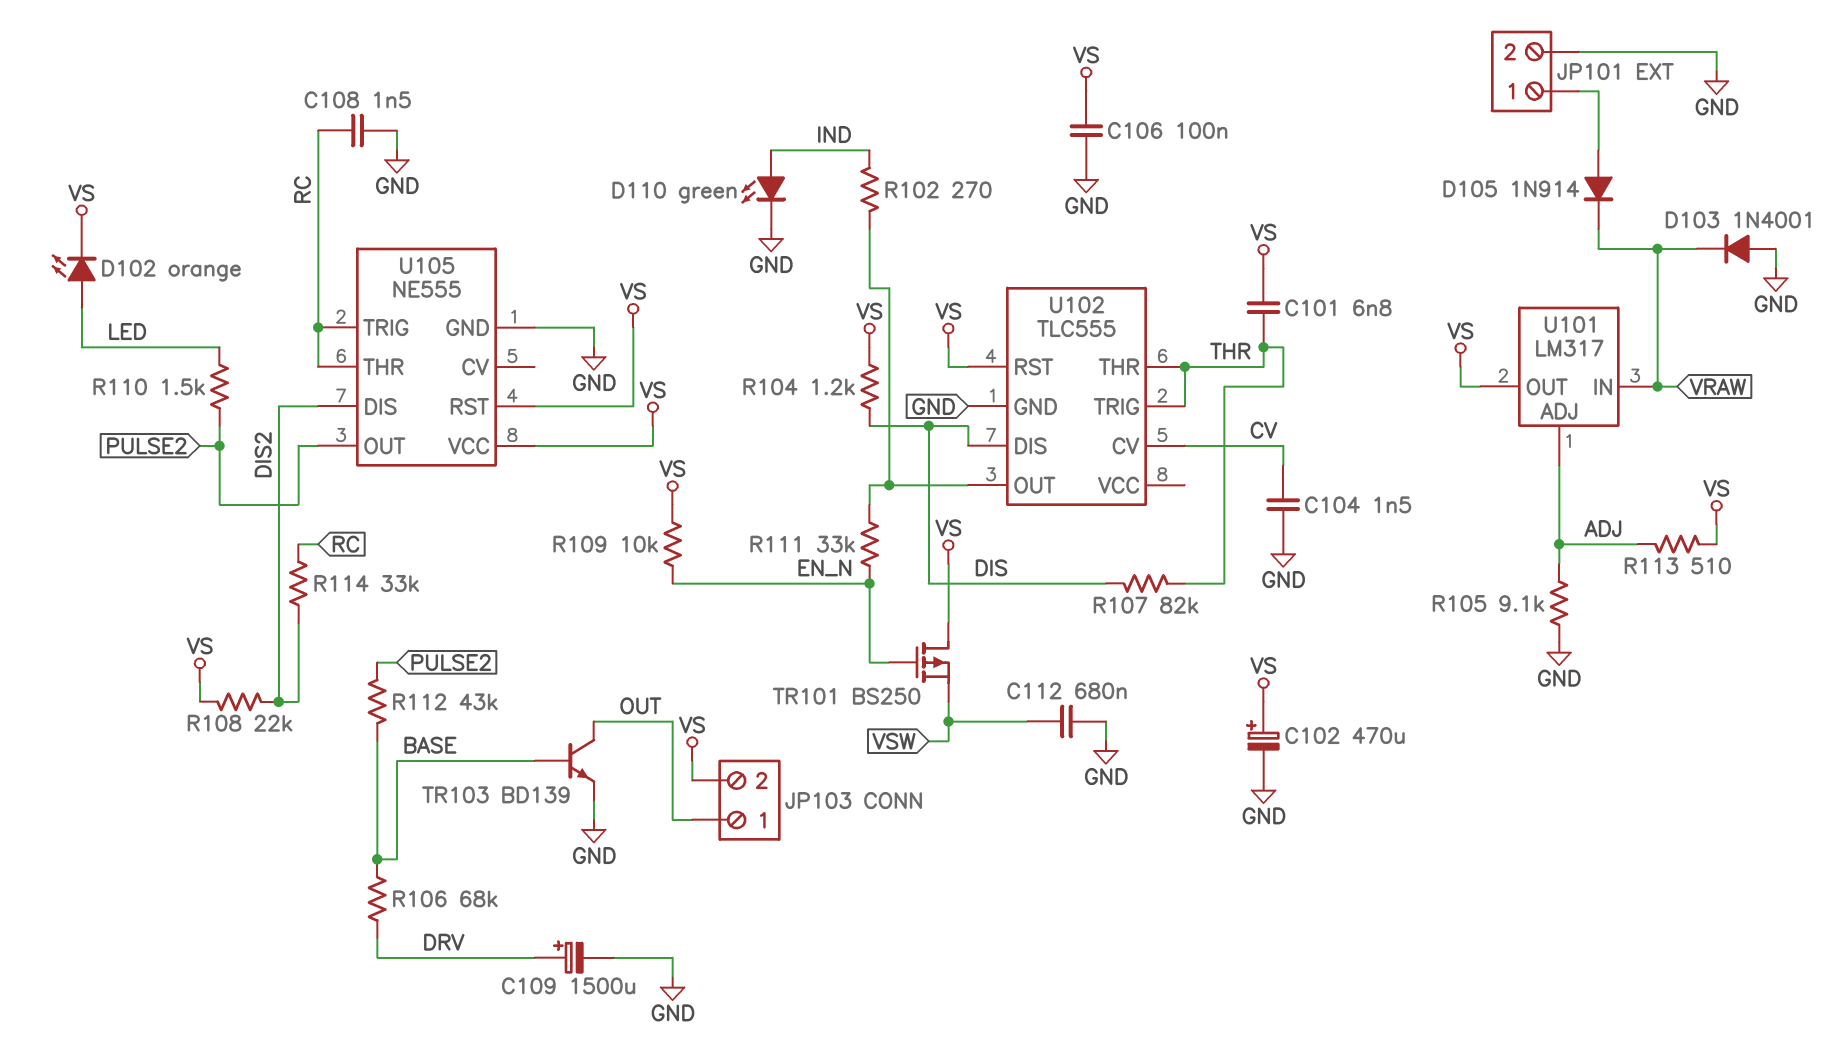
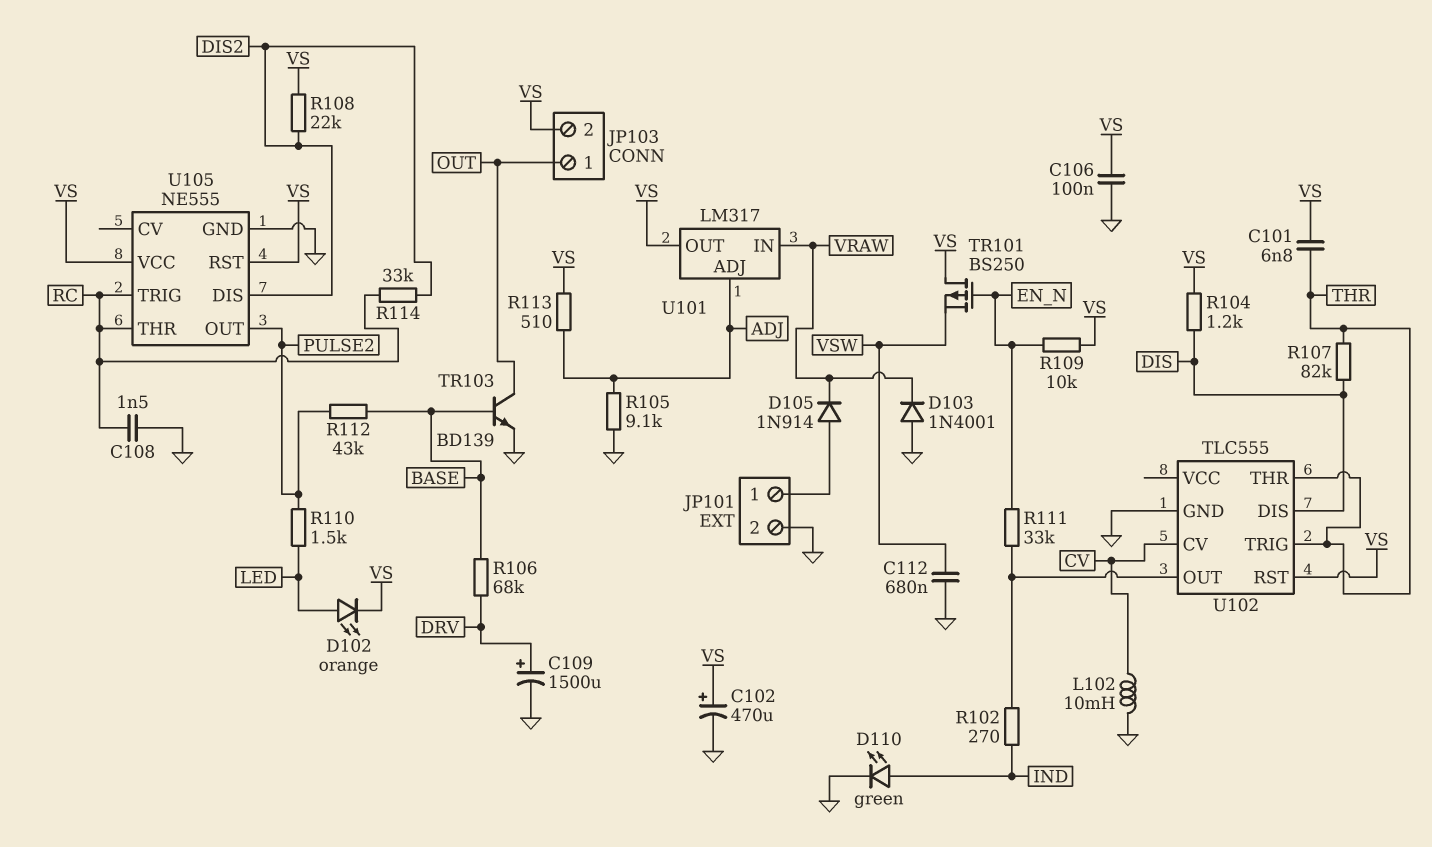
C104: 1.5nF (CV, GND) -> none
L102: none -> 10mH (CV, GND)

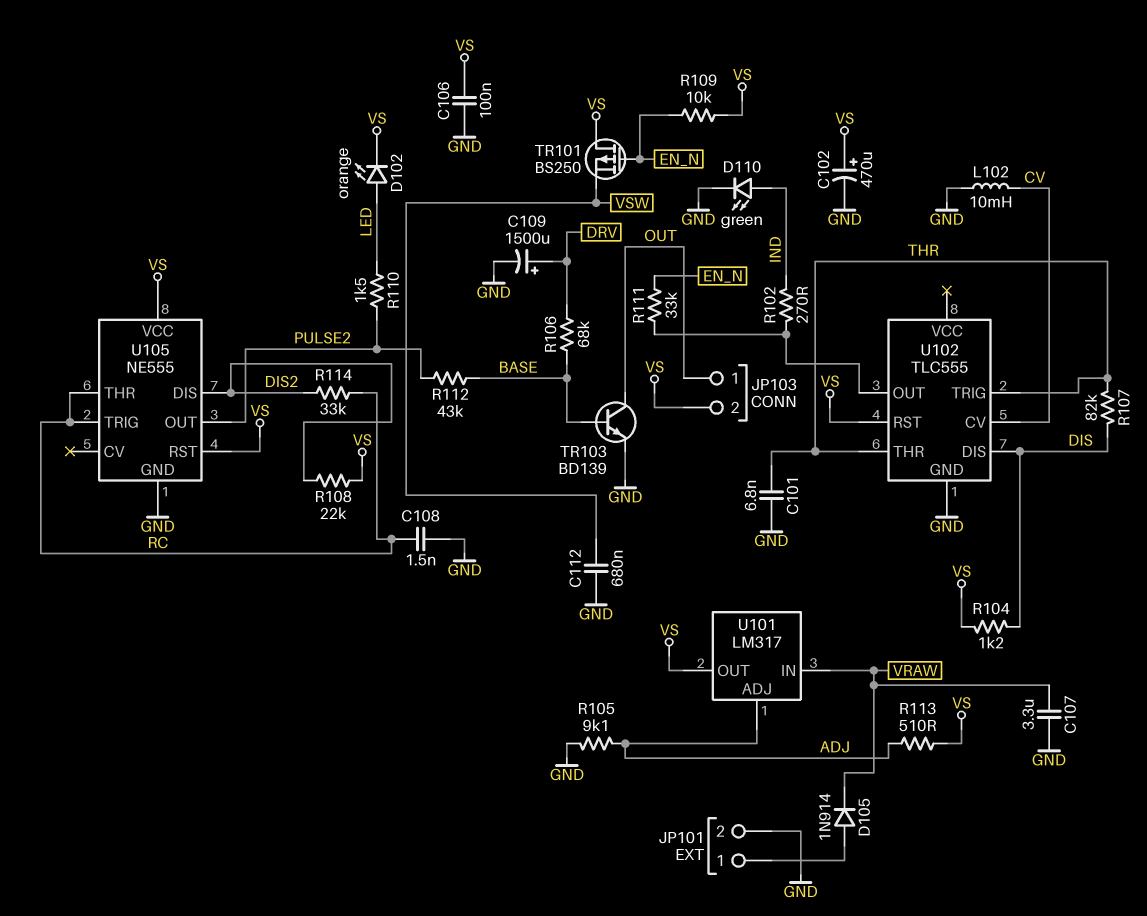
C101: 6.8nF (THR, VS) -> 6.8nF (GND, THR)
C107: none -> 3.3uF (GND, VRAW)
D103: diode 1N4001 (A GND, K VRAW) -> none

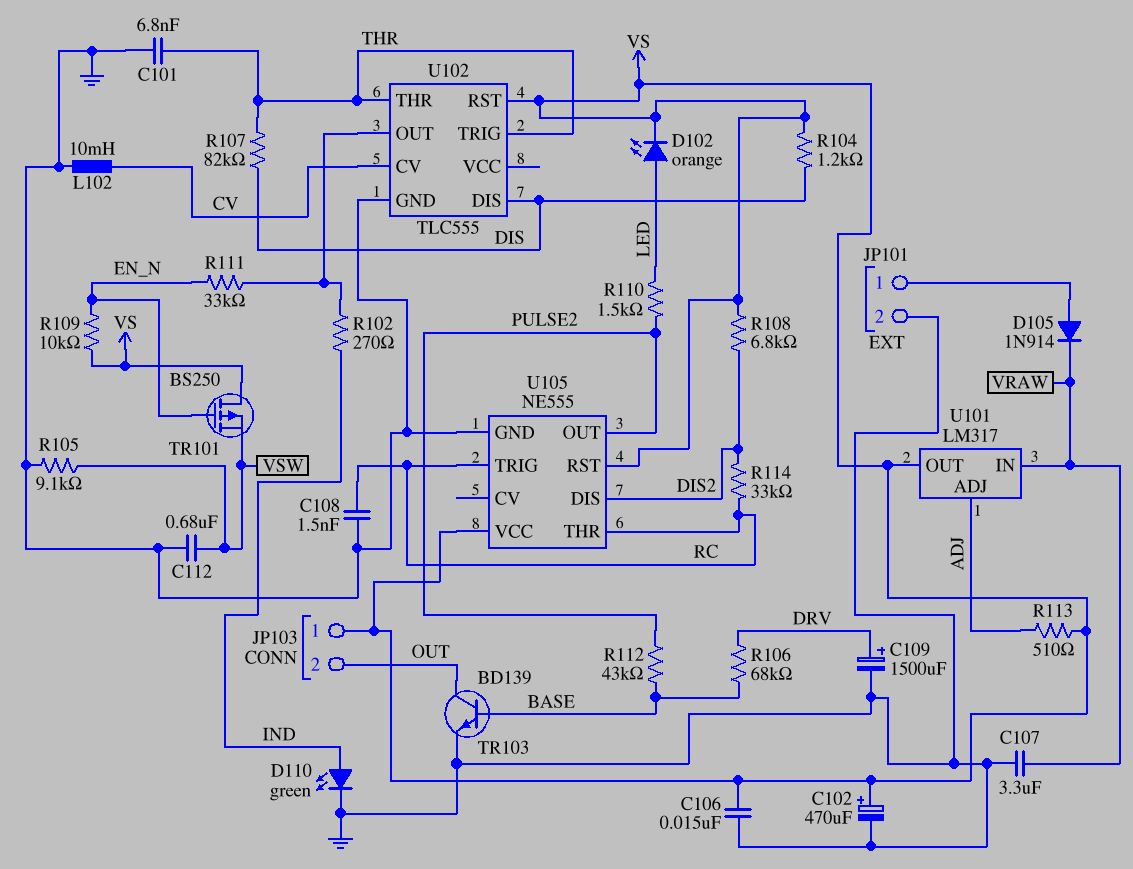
C106: 100nF (GND, VS) -> 15nF (GND, VS)
JP103 pin 1: OUT -> VS
JP103 pin 2: VS -> OUT
R105: 9.1k (ADJ, GND) -> 9.1k (GND, VSW)
R108: 22k (DIS2, VS) -> 6.8k (DIS2, VS)

